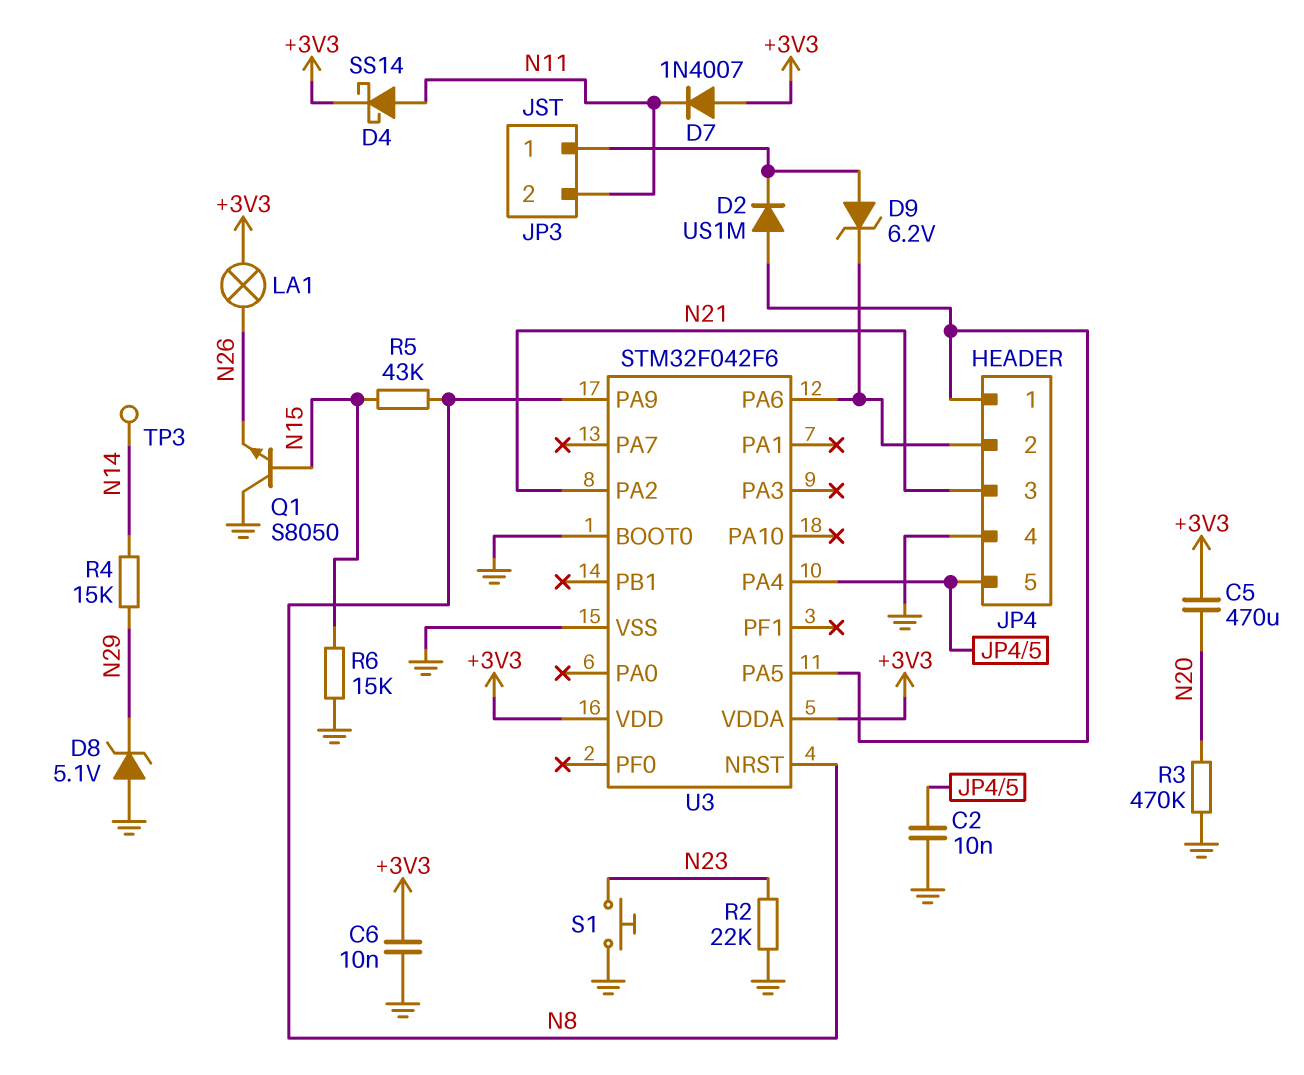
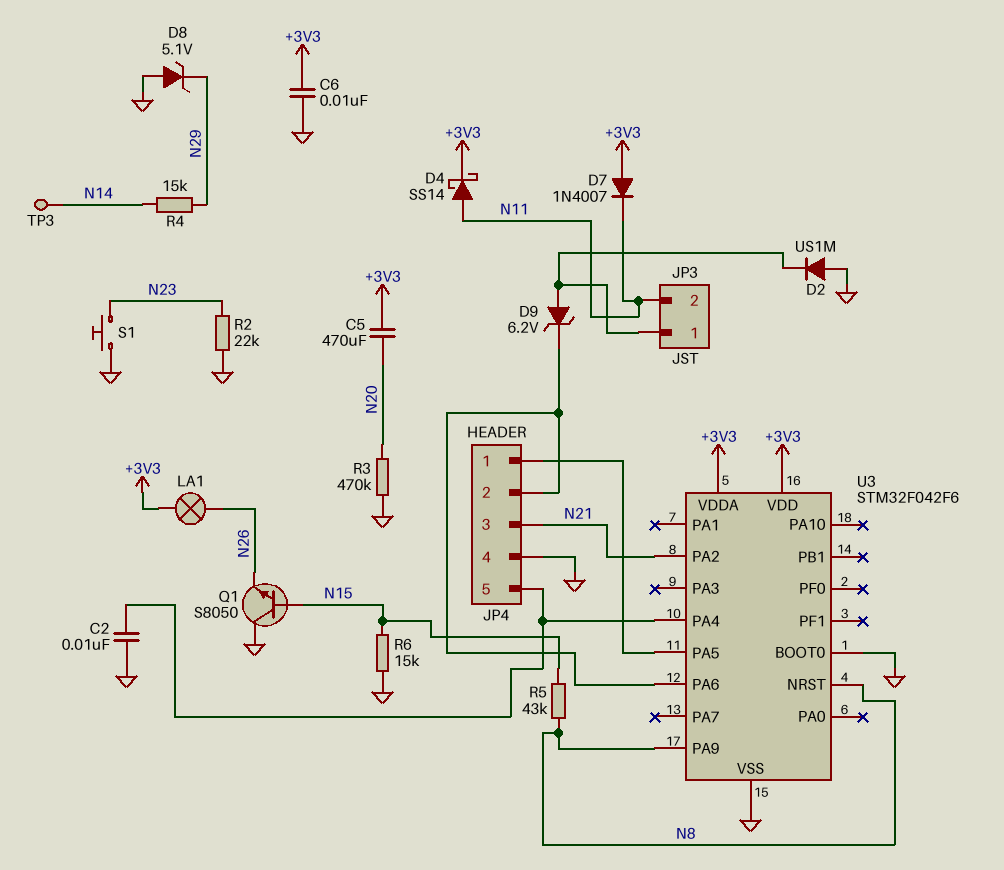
D2: diode US1M (A JP4/1, K JP3/1) -> diode US1M (A GND, K JP3/1)

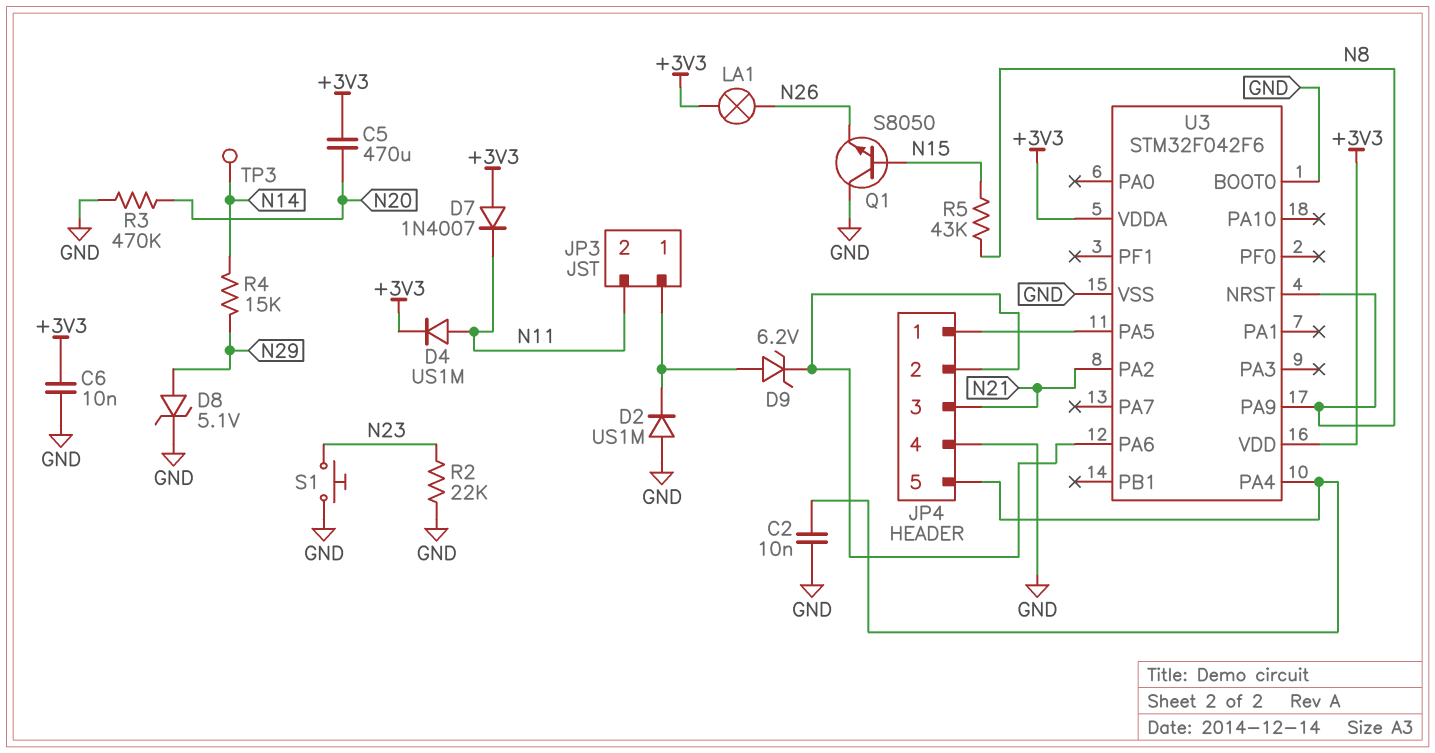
D4: schottky SS14 (A N11, K +3V3) -> diode US1M (A N11, K +3V3)
D8: zener 5.1V (A GND, K N29) -> zener 5.1V (A N29, K GND)
R6: 15k (GND, N15) -> none

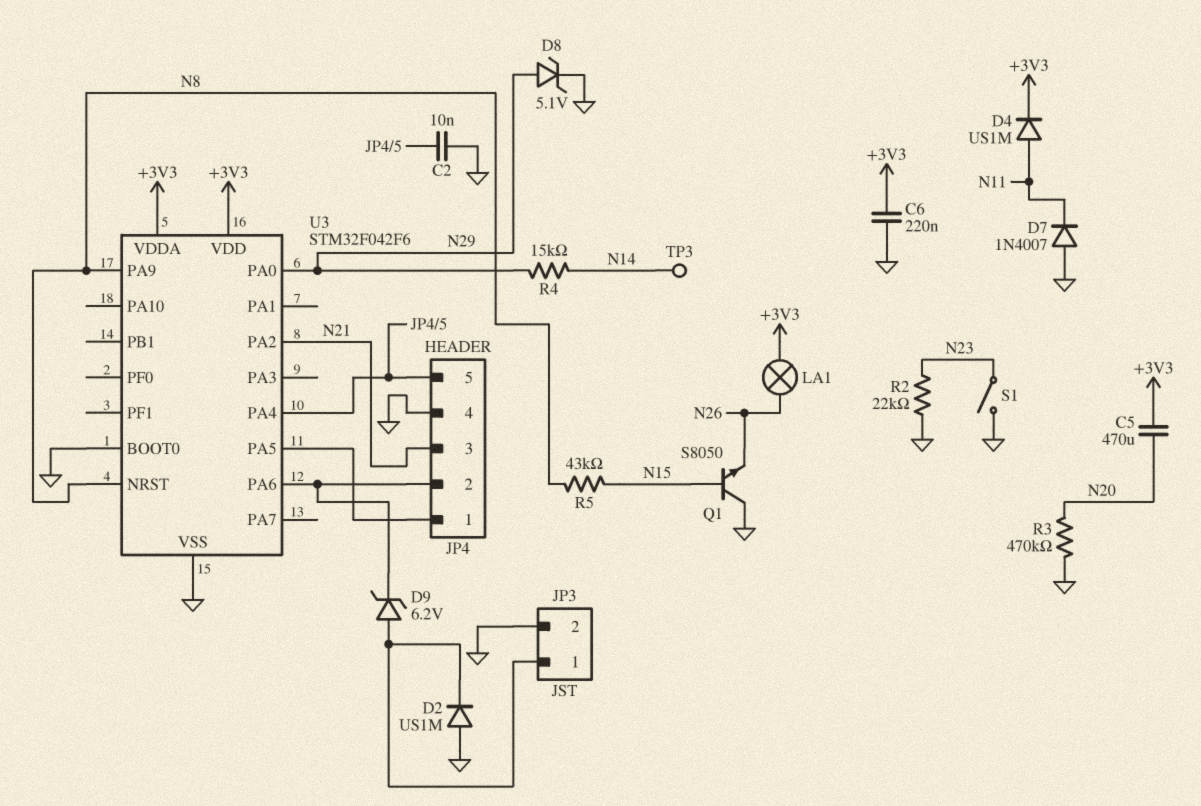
C6: 10nF (+3V3, GND) -> 220nF (+3V3, GND)
D7: diode 1N4007 (A +3V3, K N11) -> diode 1N4007 (A GND, K N11)
JP3 pin 2: N11 -> GND
S1: button (GND, N23) -> switch (GND, N23)
U3 pin PA0: none -> N29

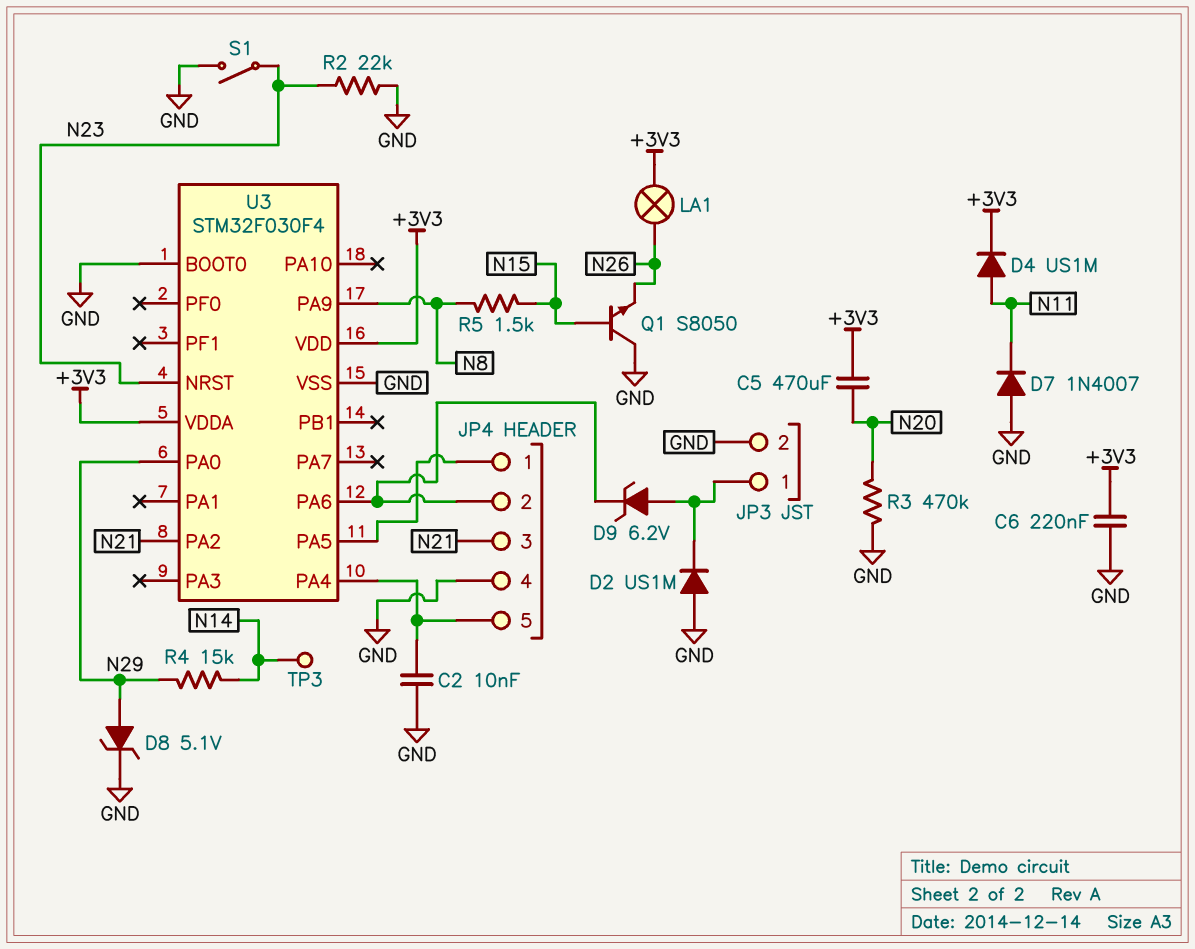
R5: 43k (N8, N15) -> 1.5k (N8, N15)
U3: STM32F042F6 -> STM32F030F4
U3 pin NRST: N8 -> N23

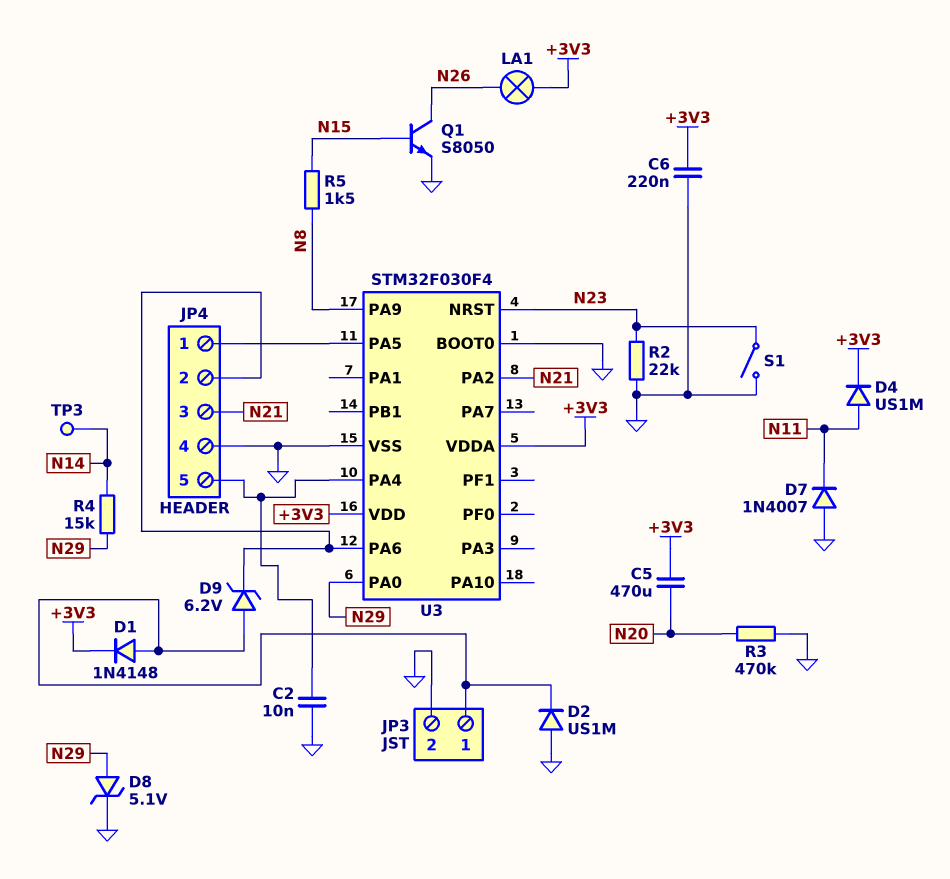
D1: none -> diode 1N4148 (A JP3/1, K +3V3)
Q1: NPN S8050 (B N15, C GND, E N26) -> NPN S8050 (B N15, C N26, E GND)

